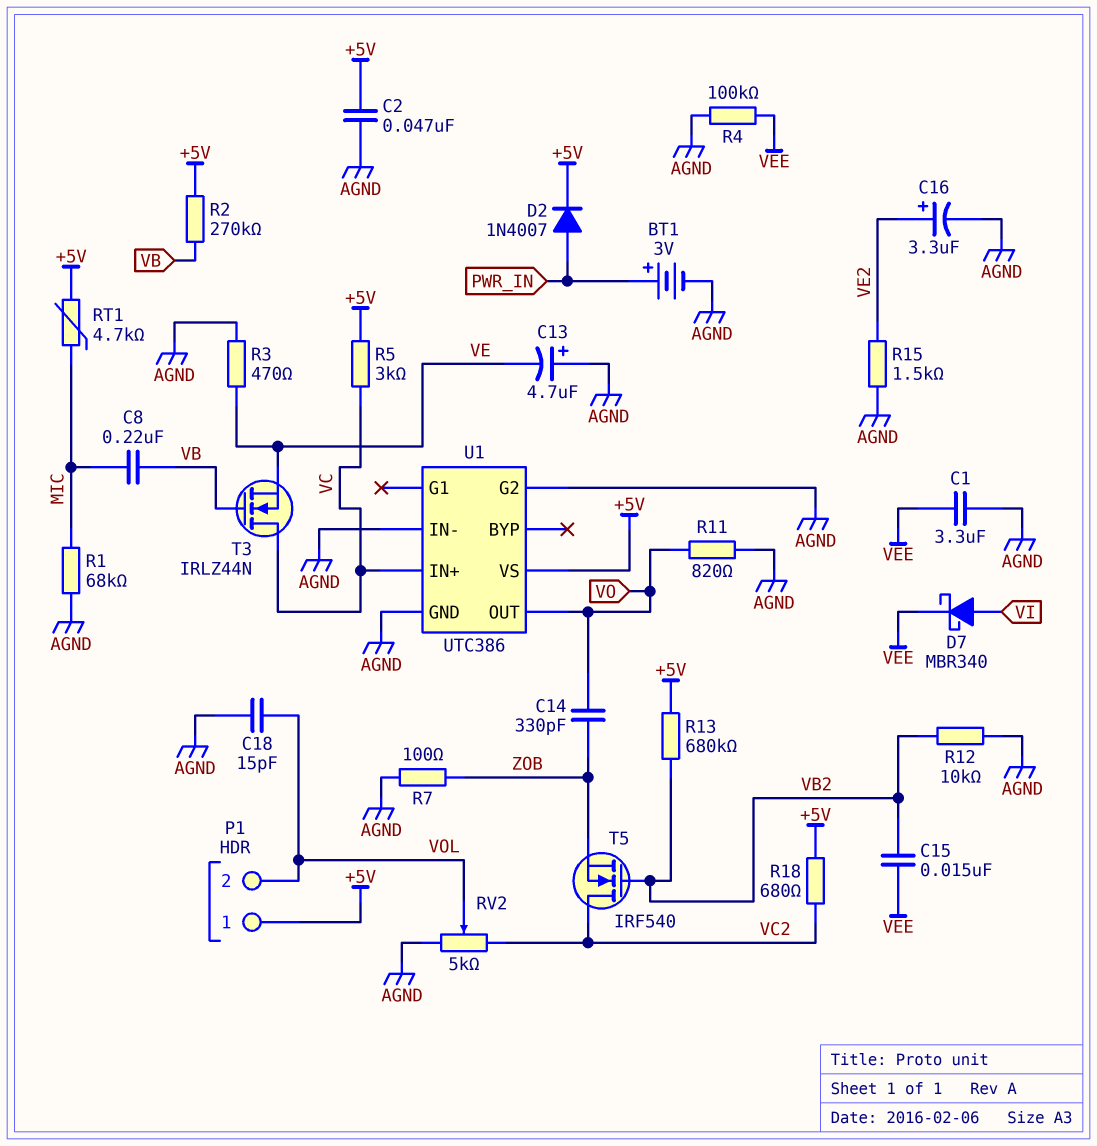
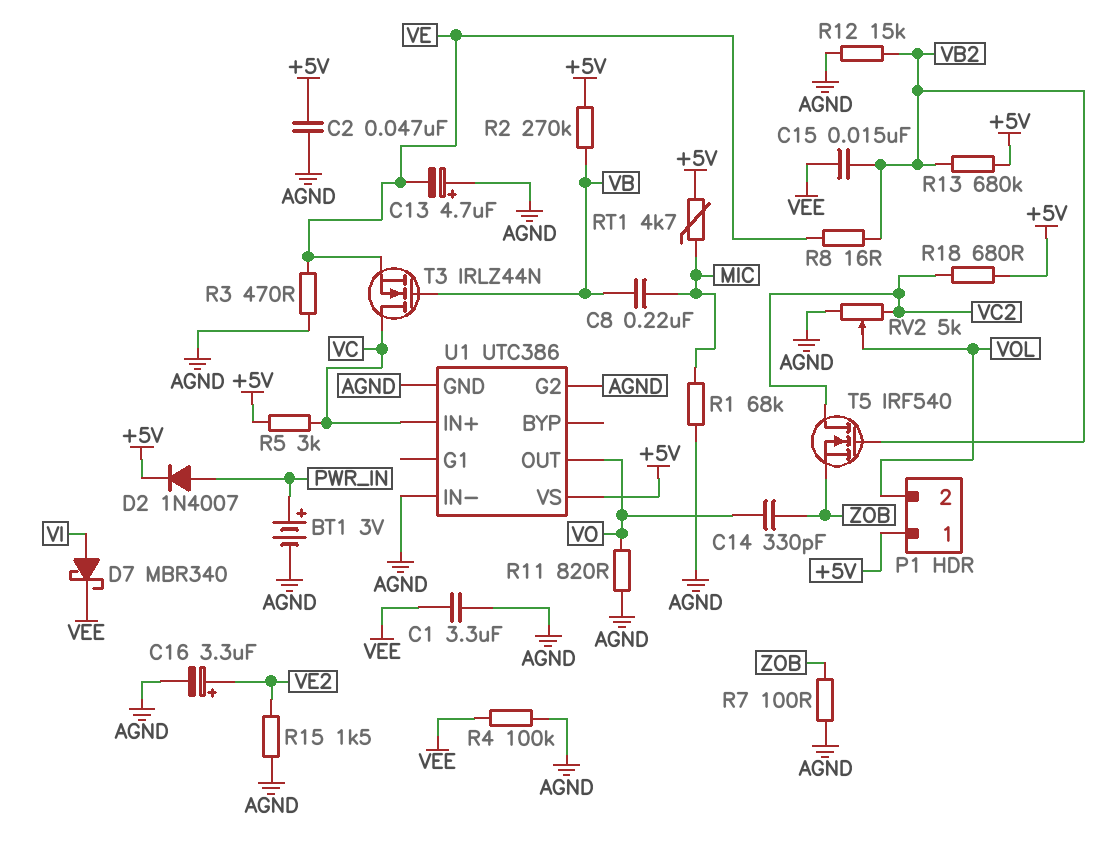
C18: 15pF (AGND, VOL) -> none
R8: none -> 16 (VB2, VE)
R12: 10k (AGND, VB2) -> 15k (AGND, VB2)

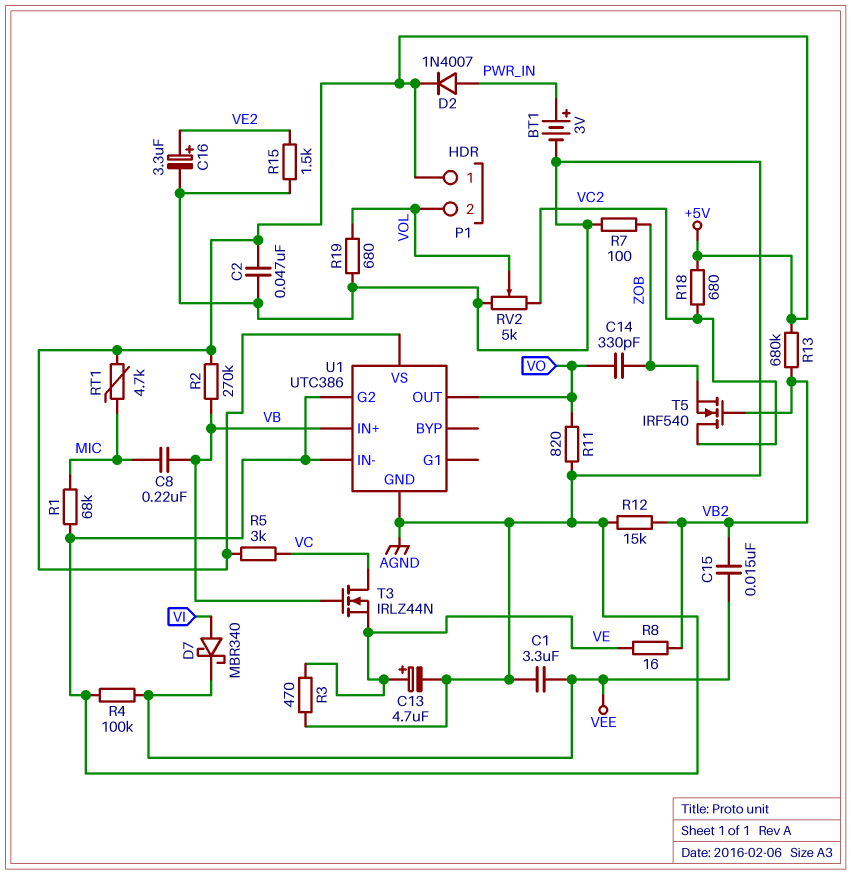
C13: 4.7uF (plus AGND, minus VE) -> 4.7uF (plus VE, minus AGND)
R19: none -> 680 (AGND, VOL)
U1 pin IN+: VC -> VB

